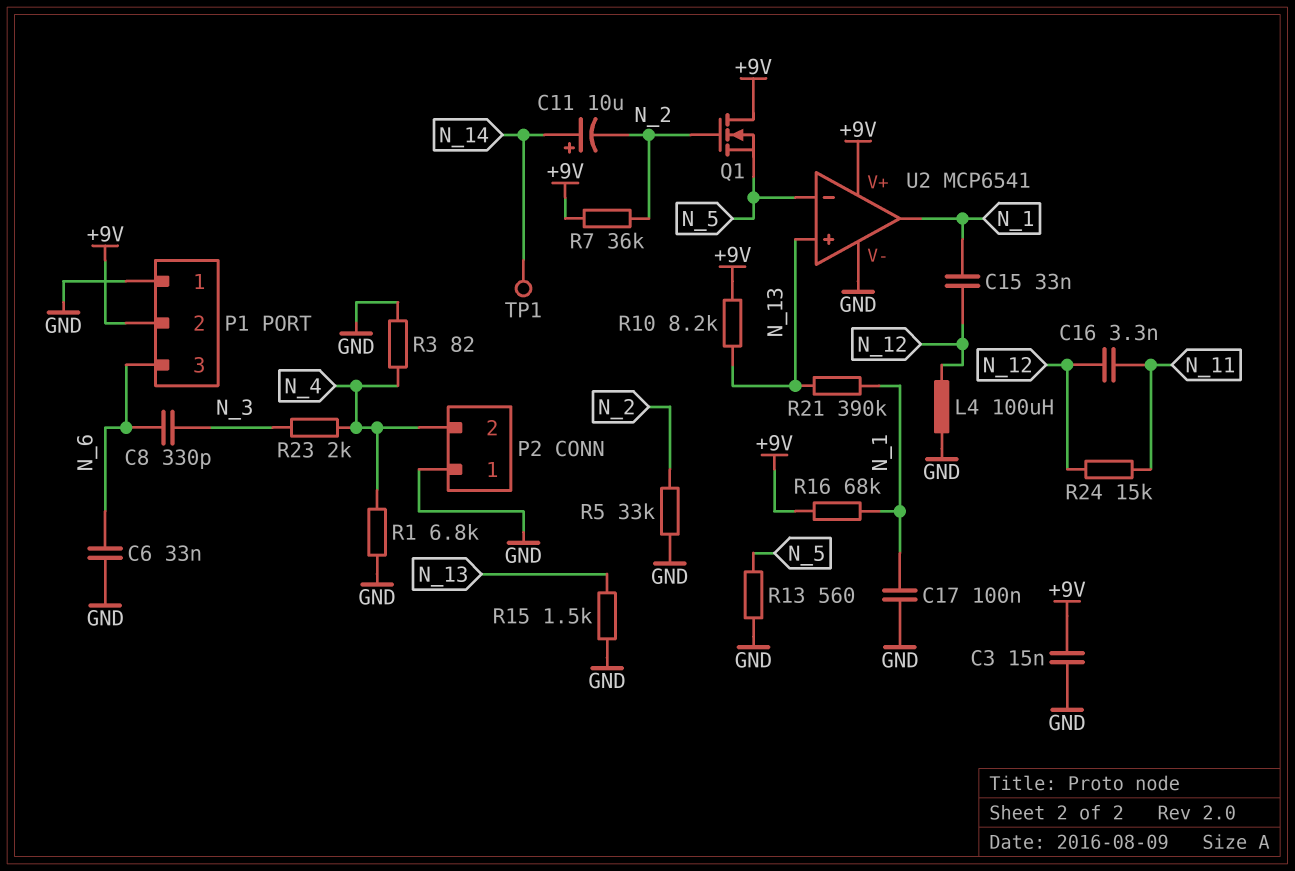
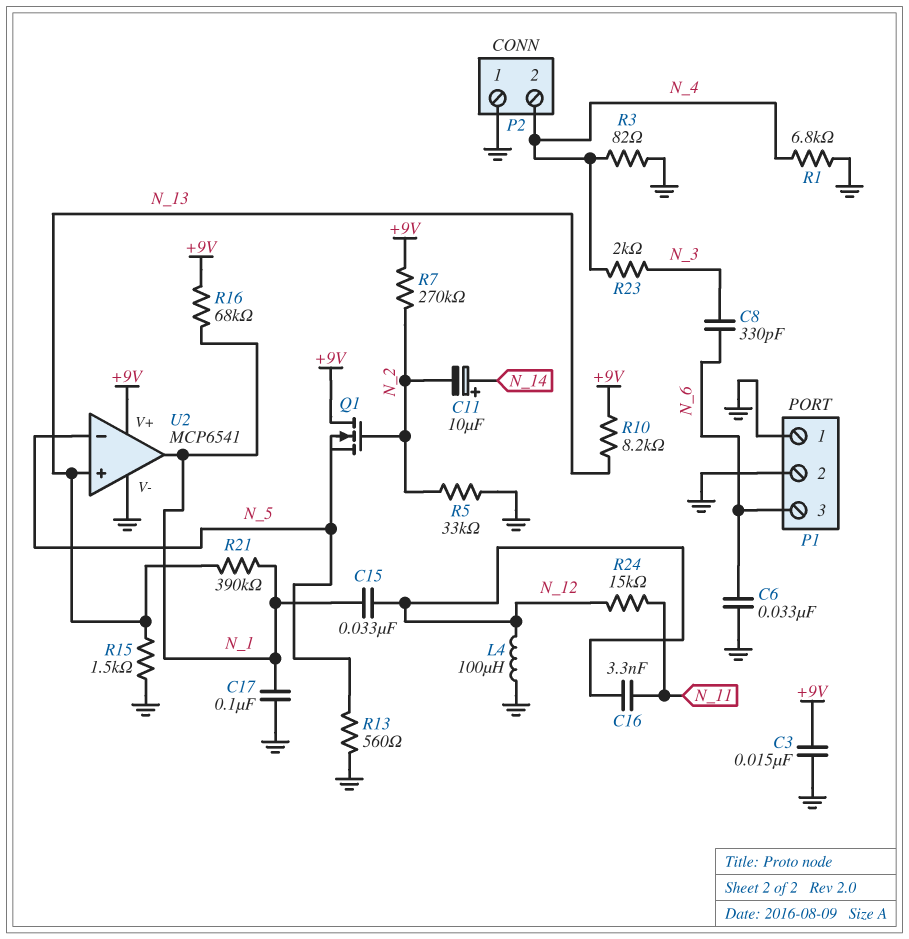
P1 pin 2: +9V -> GND
R7: 36k (+9V, N_2) -> 270k (+9V, N_2)
TP1: test point (N_14) -> none

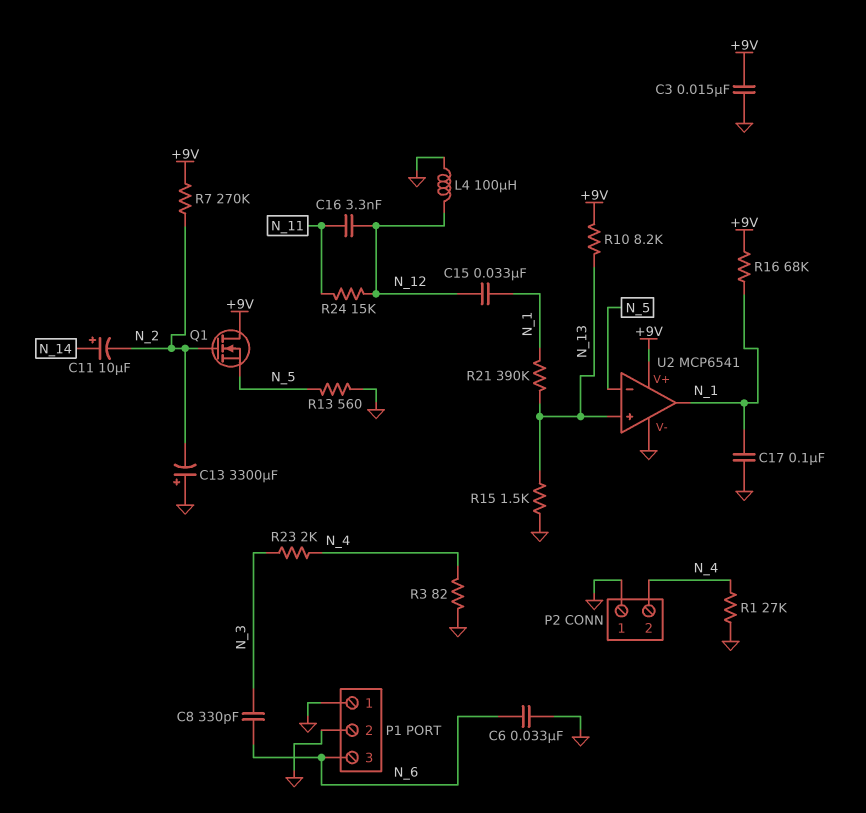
C13: none -> 3300uF (plus GND, minus N_2)
R1: 6.8k (GND, N_4) -> 27k (GND, N_4)
R5: 33k (GND, N_2) -> none

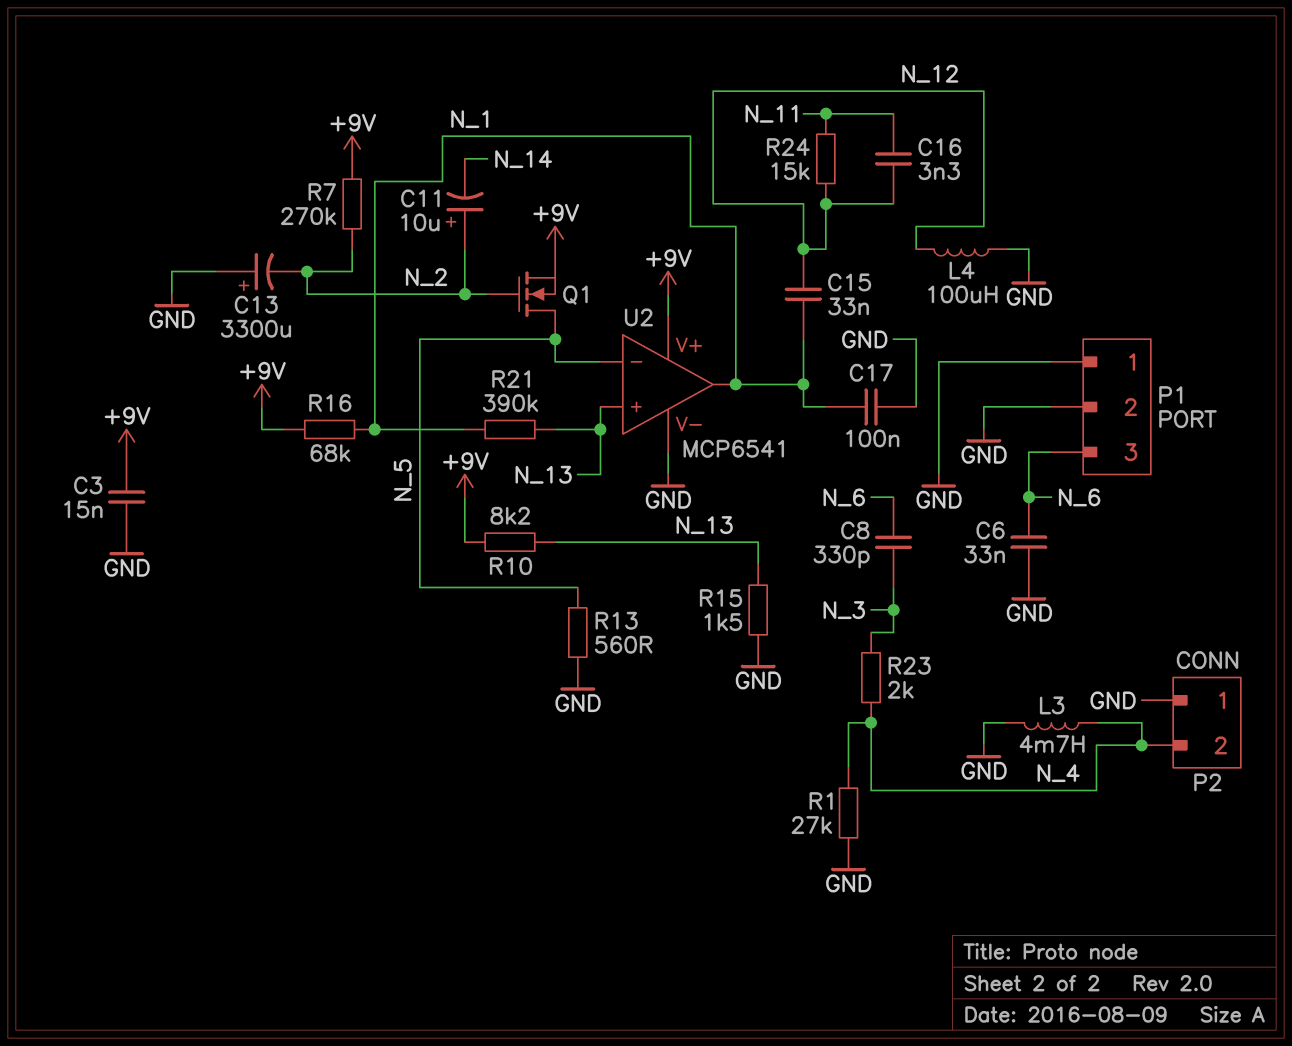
C11: 10uF (plus N_14, minus N_2) -> 10uF (plus N_2, minus N_14)
L3: none -> 4.7mH (GND, N_4)
Q1: NMOS (G N_2, D +9V, S N_5) -> NMOS (G N_2, D N_5, S +9V)
R3: 82 (GND, N_4) -> none

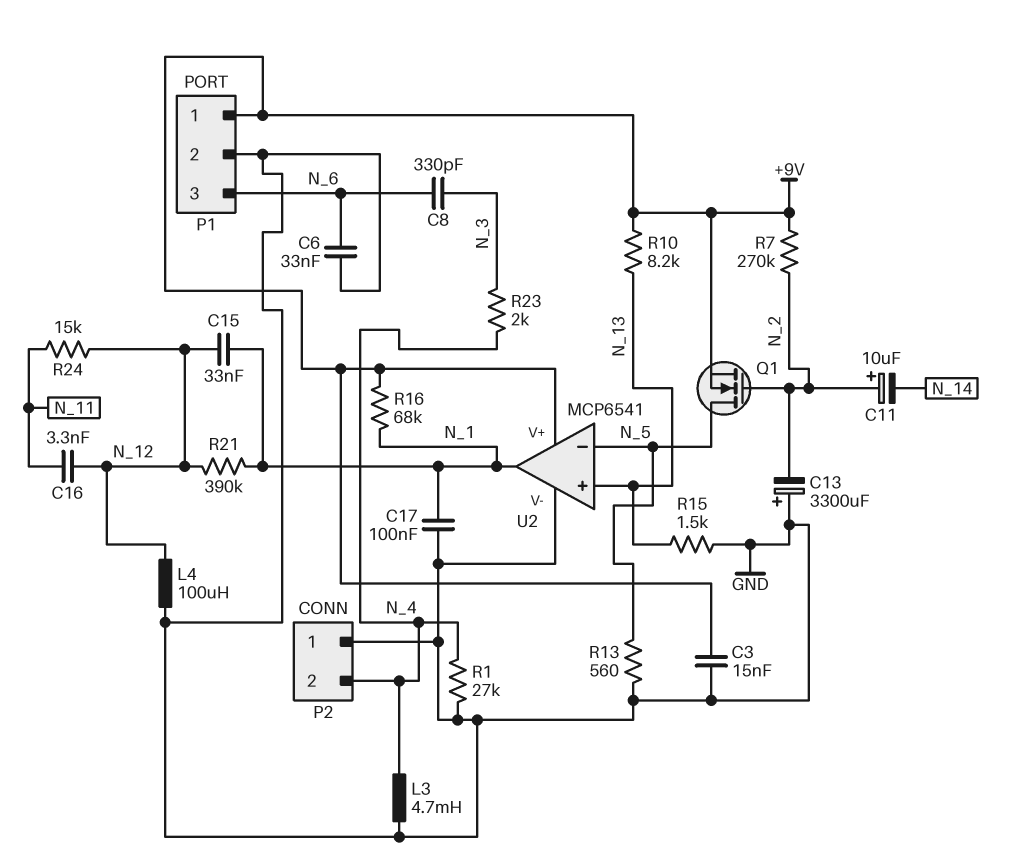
P1 pin 1: GND -> +9V
R21: 390k (N_1, N_13) -> 390k (N_1, N_12)

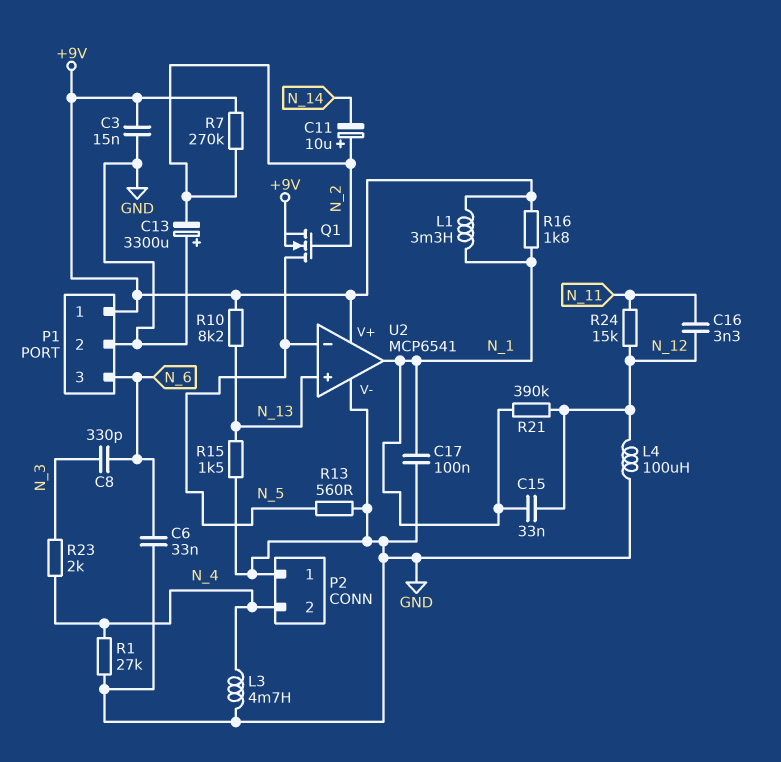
L1: none -> 3.3mH (+9V, N_1)
R16: 68k (+9V, N_1) -> 1.8k (+9V, N_1)

